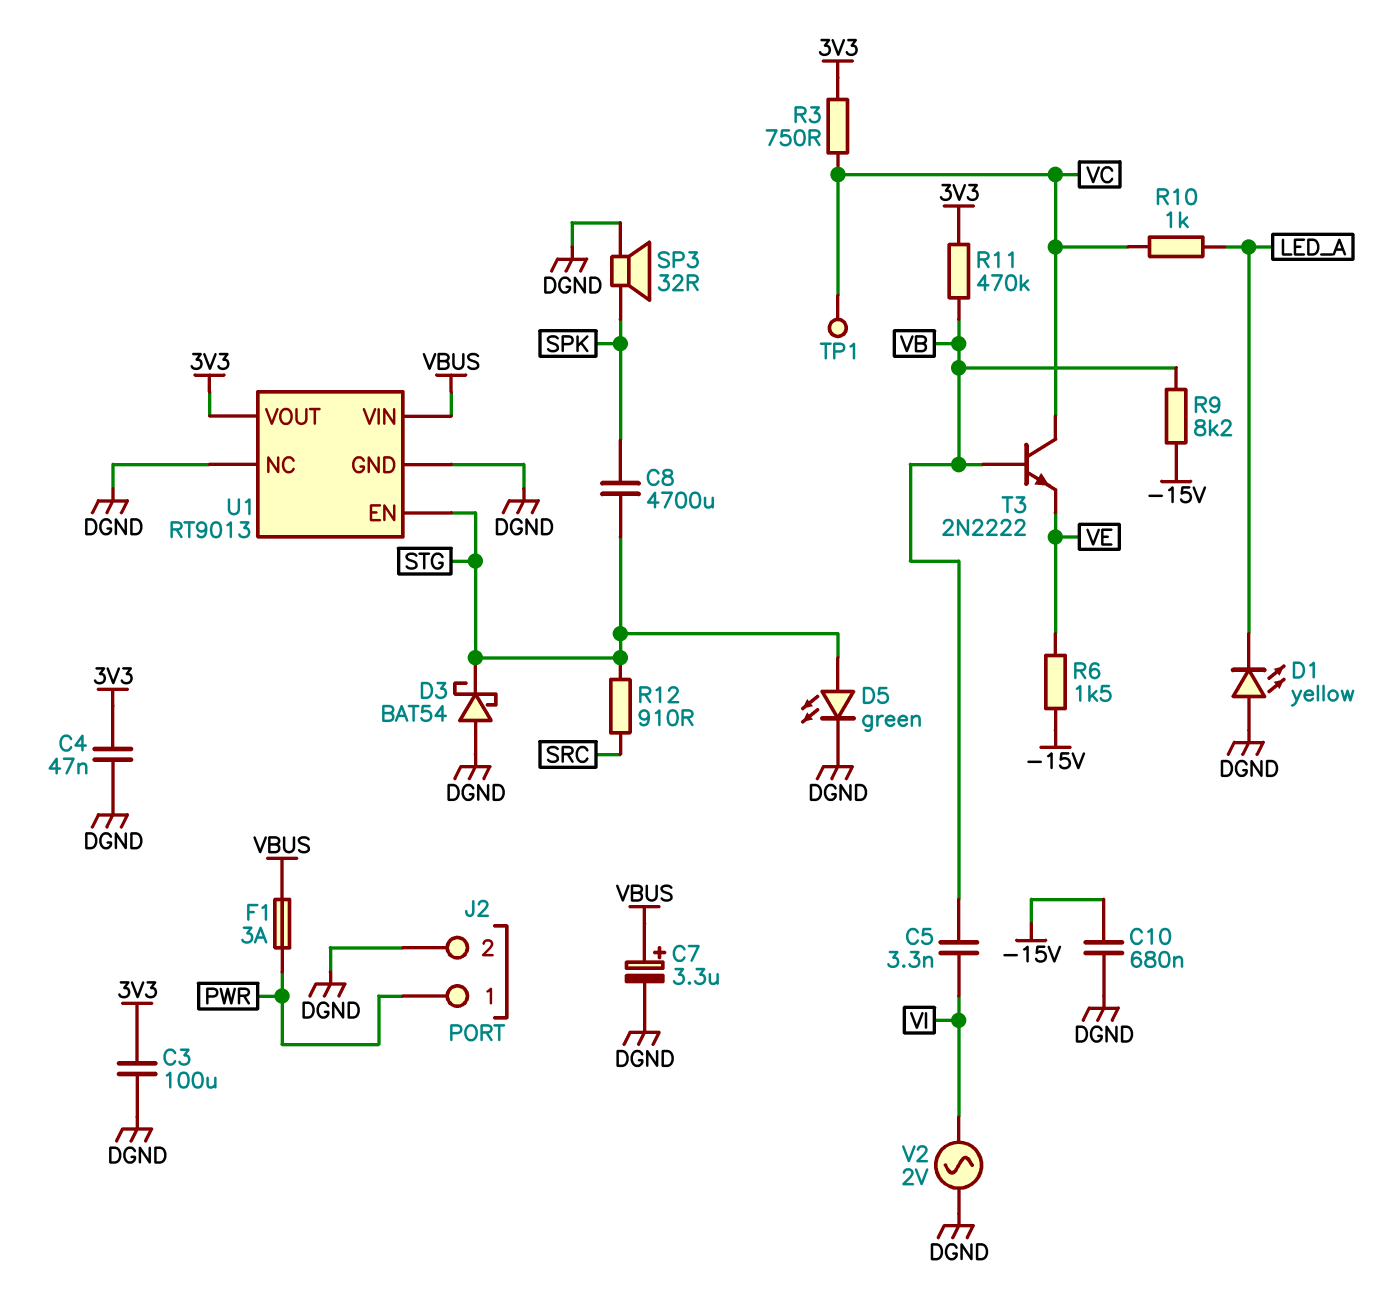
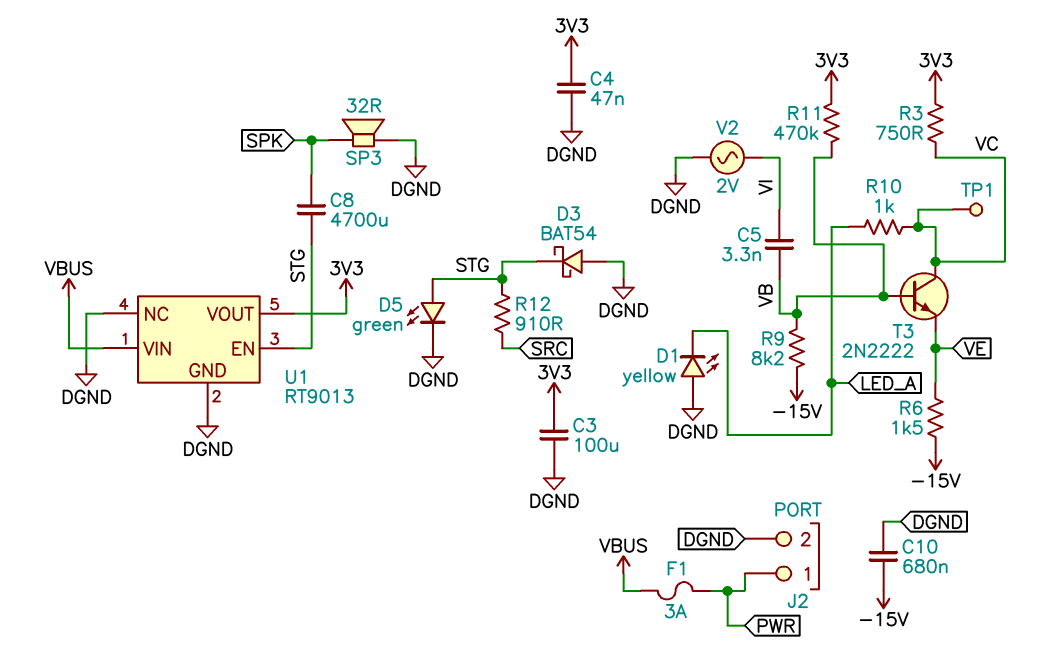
C7: 3.3uF (plus VBUS, minus DGND) -> none

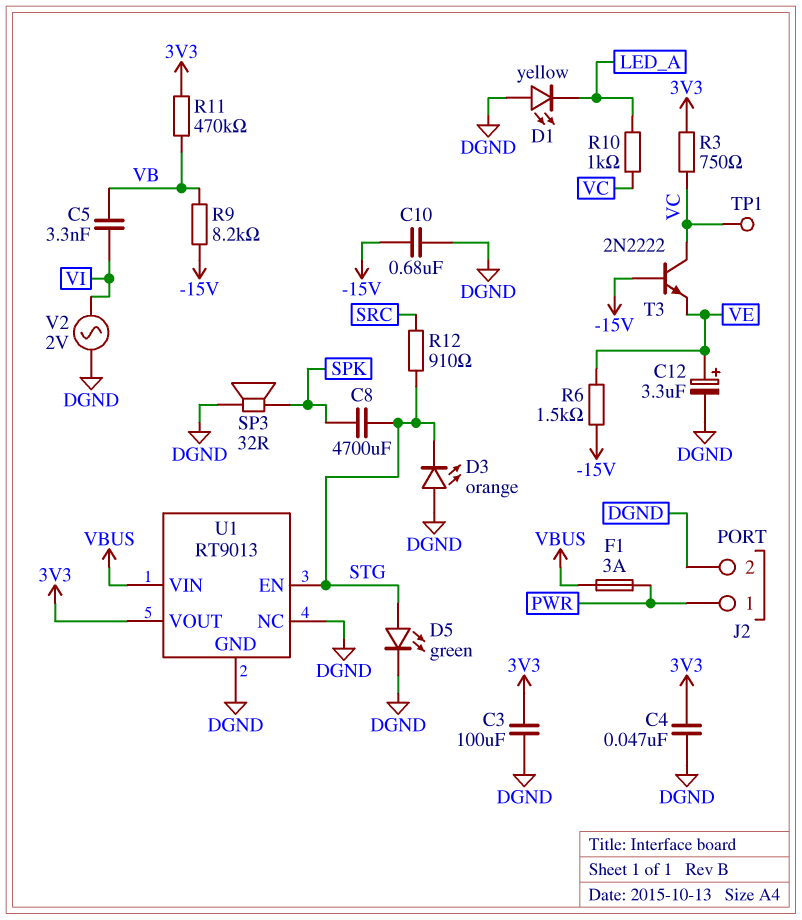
C12: none -> 3.3uF (plus VE, minus DGND)
D3: schottky BAT54 (A DGND, K STG) -> LED orange (A DGND, K STG)
T3: NPN 2N2222 (B VB, C VC, E VE) -> NPN 2N2222 (B -15V, C VC, E VE)

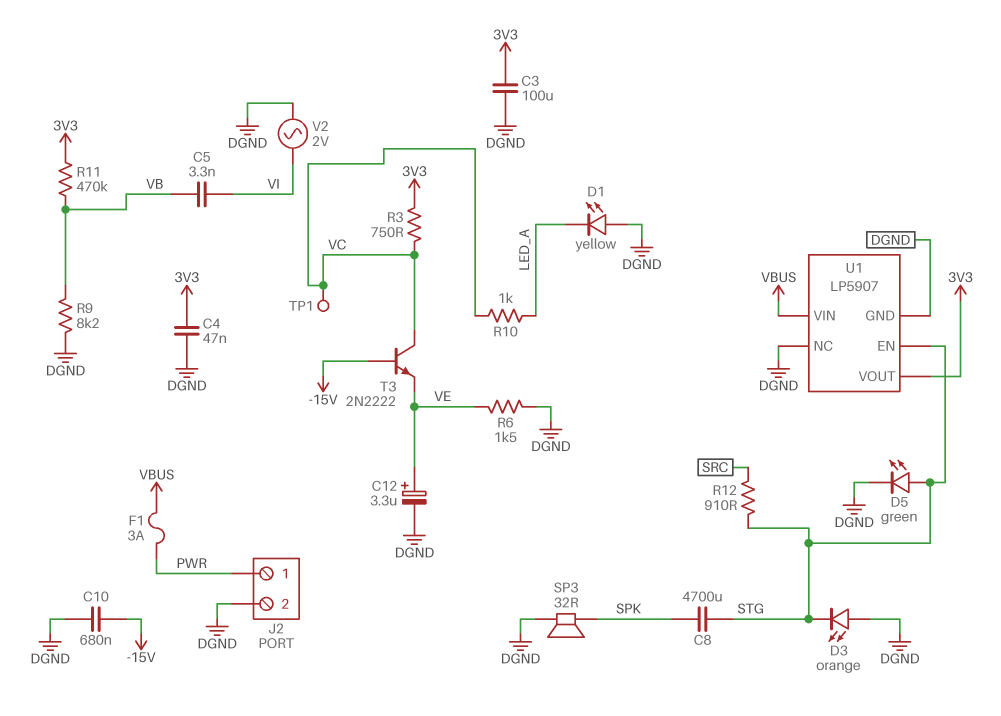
R6: 1.5k (-15V, VE) -> 1.5k (DGND, VE)
R9: 8.2k (-15V, VB) -> 8.2k (DGND, VB)
U1: RT9013 -> LP5907

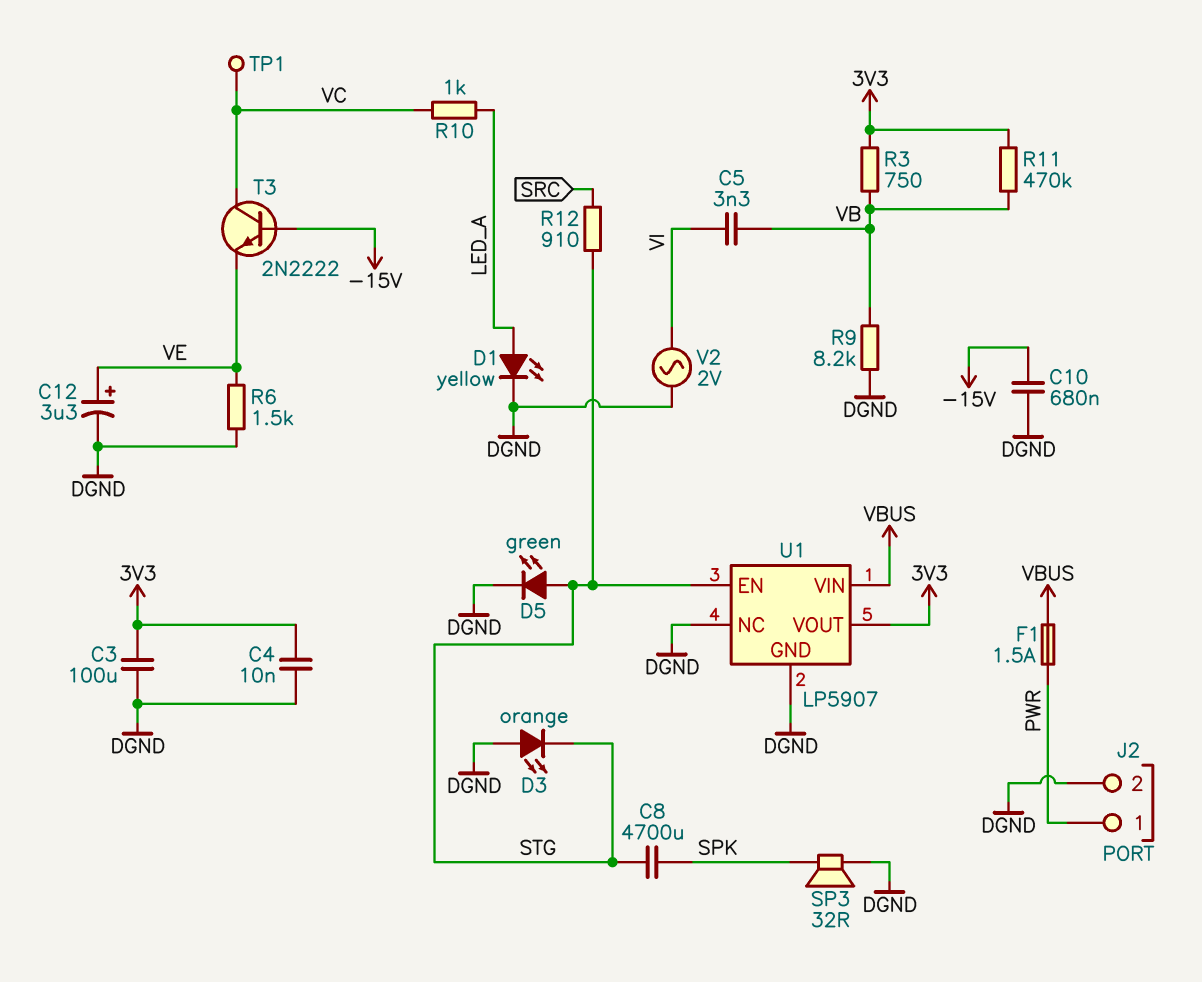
C4: 47nF (3V3, DGND) -> 10nF (3V3, DGND)
D1: LED yellow (A DGND, K LED_A) -> LED yellow (A LED_A, K DGND)
F1: 3A (PWR, VBUS) -> 1.5A (PWR, VBUS)
R3: 750 (3V3, VC) -> 750 (3V3, VB)

